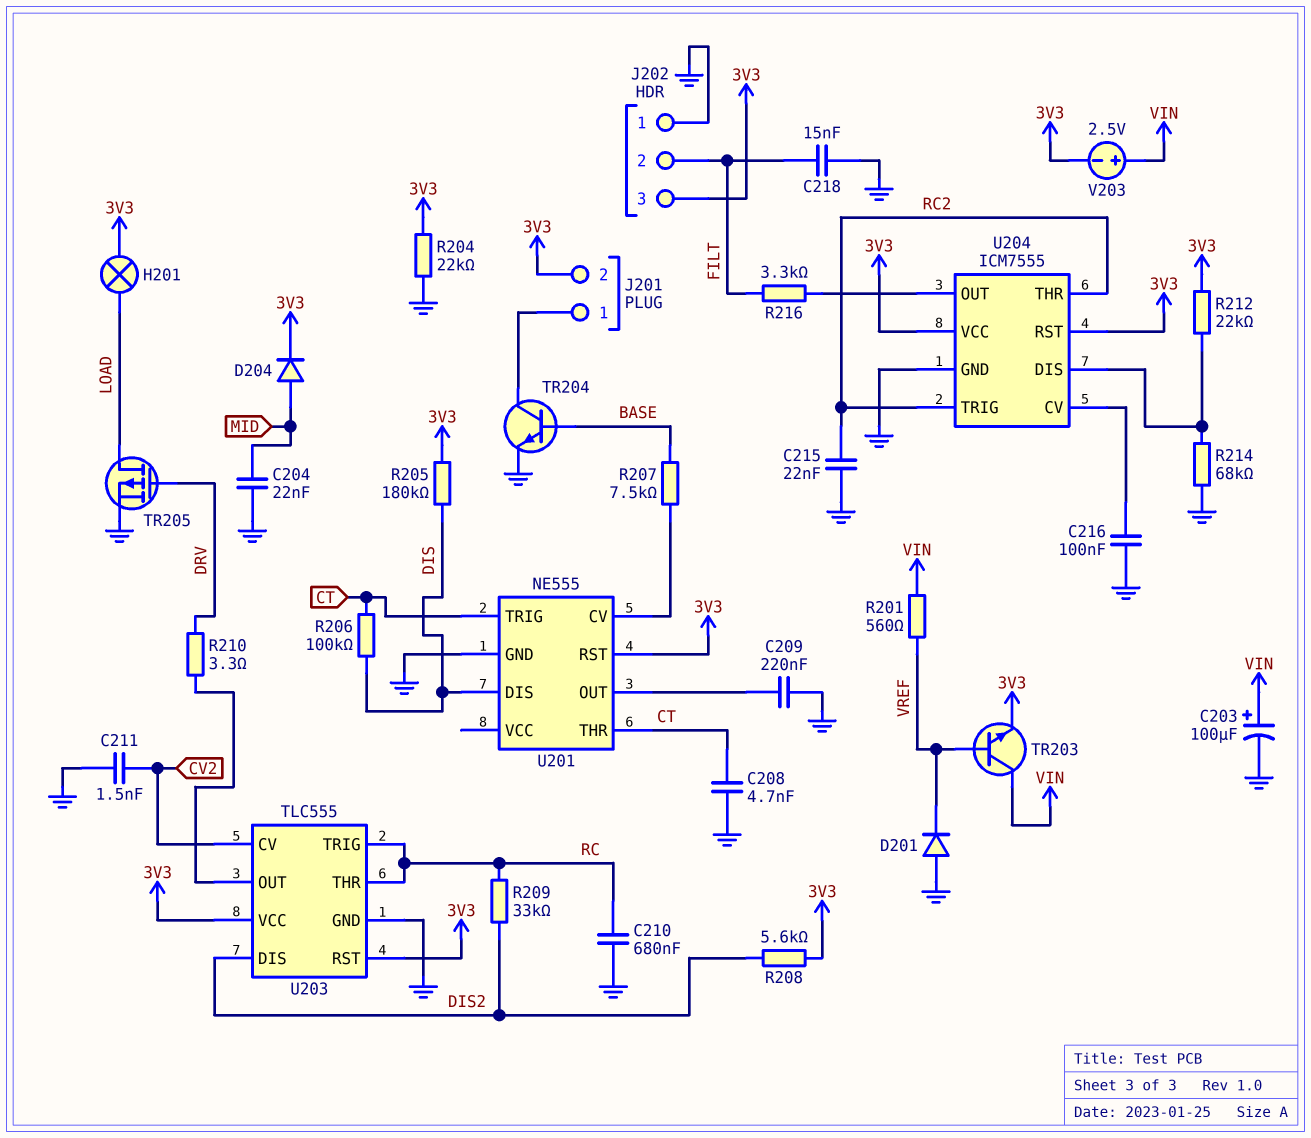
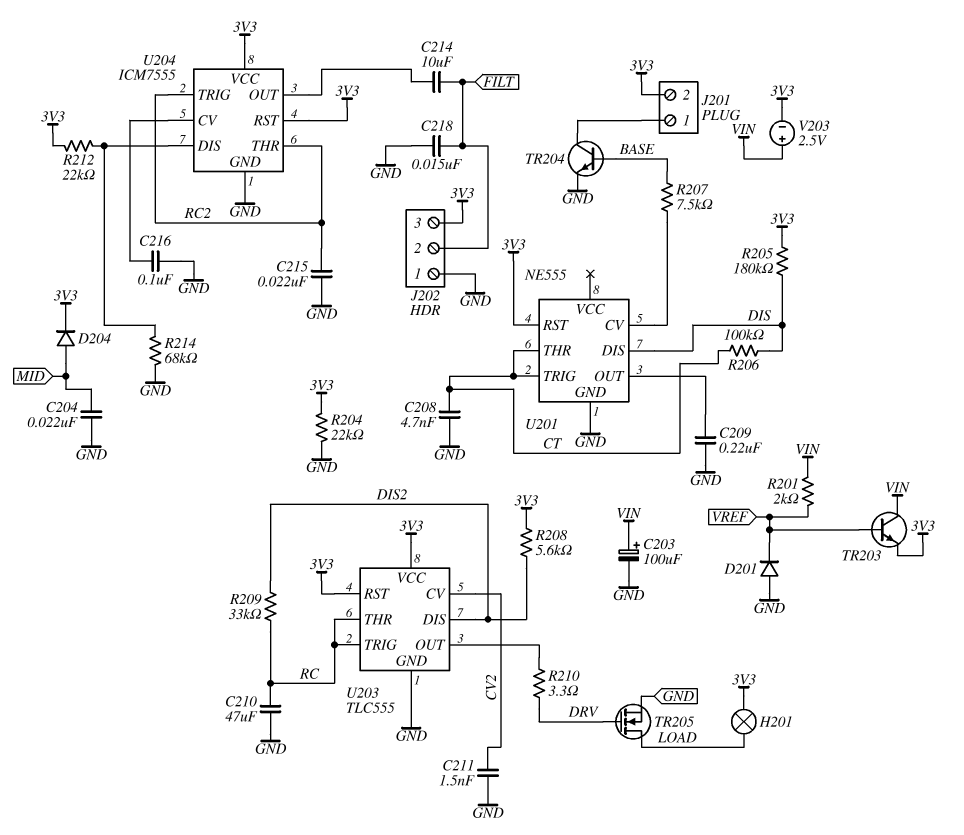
C210: 680nF (GND, RC) -> 47uF (GND, RC)
C214: none -> 10uF (FILT, U204/OUT)
R201: 560 (VIN, VREF) -> 2k (VIN, VREF)
R216: 3.3k (FILT, U204/OUT) -> none
TR205: PMOS (G DRV, D LOAD, S GND) -> NMOS (G DRV, D LOAD, S GND)

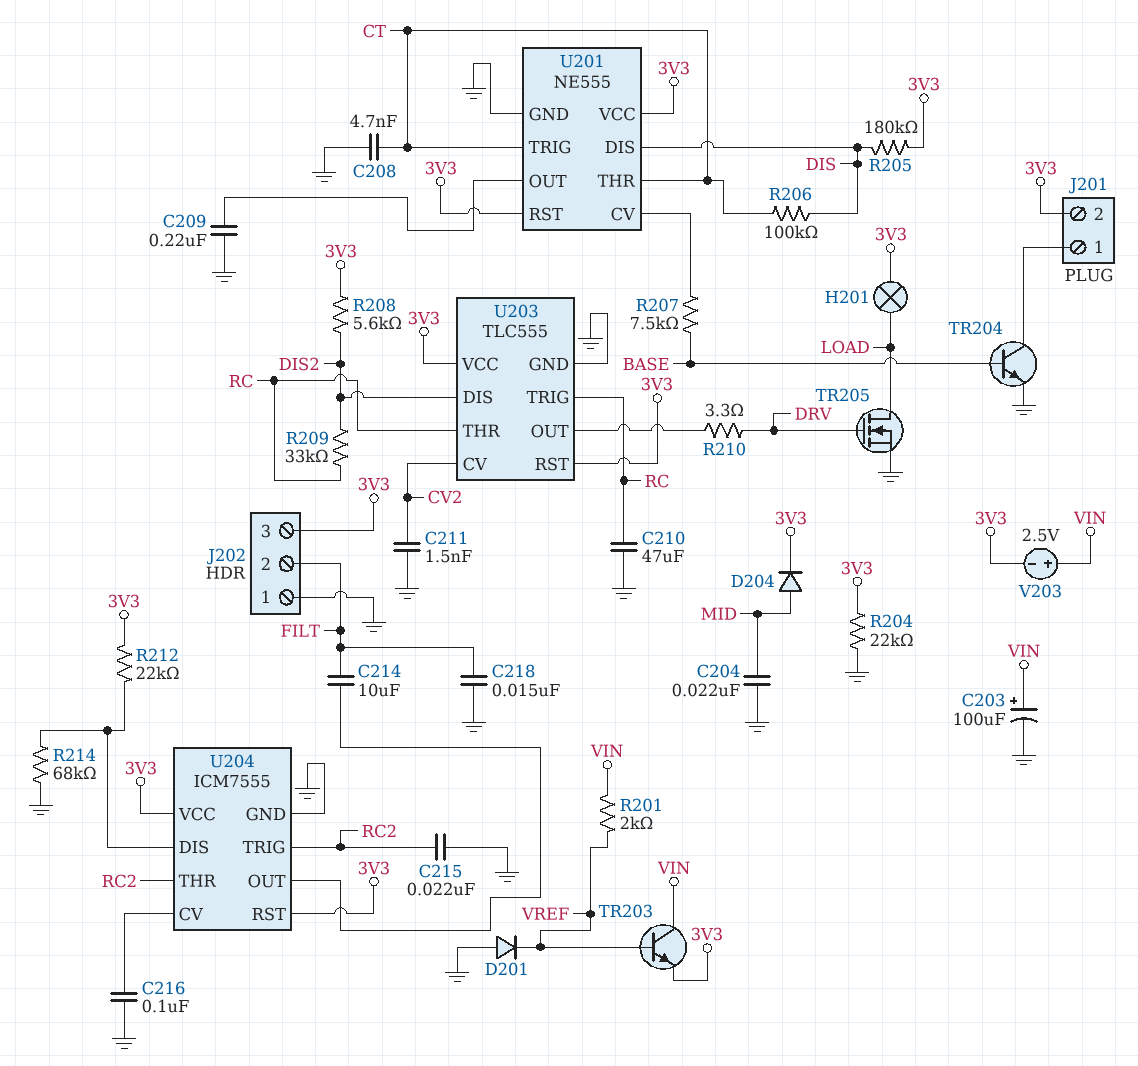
U201 pin VCC: none -> 3V3

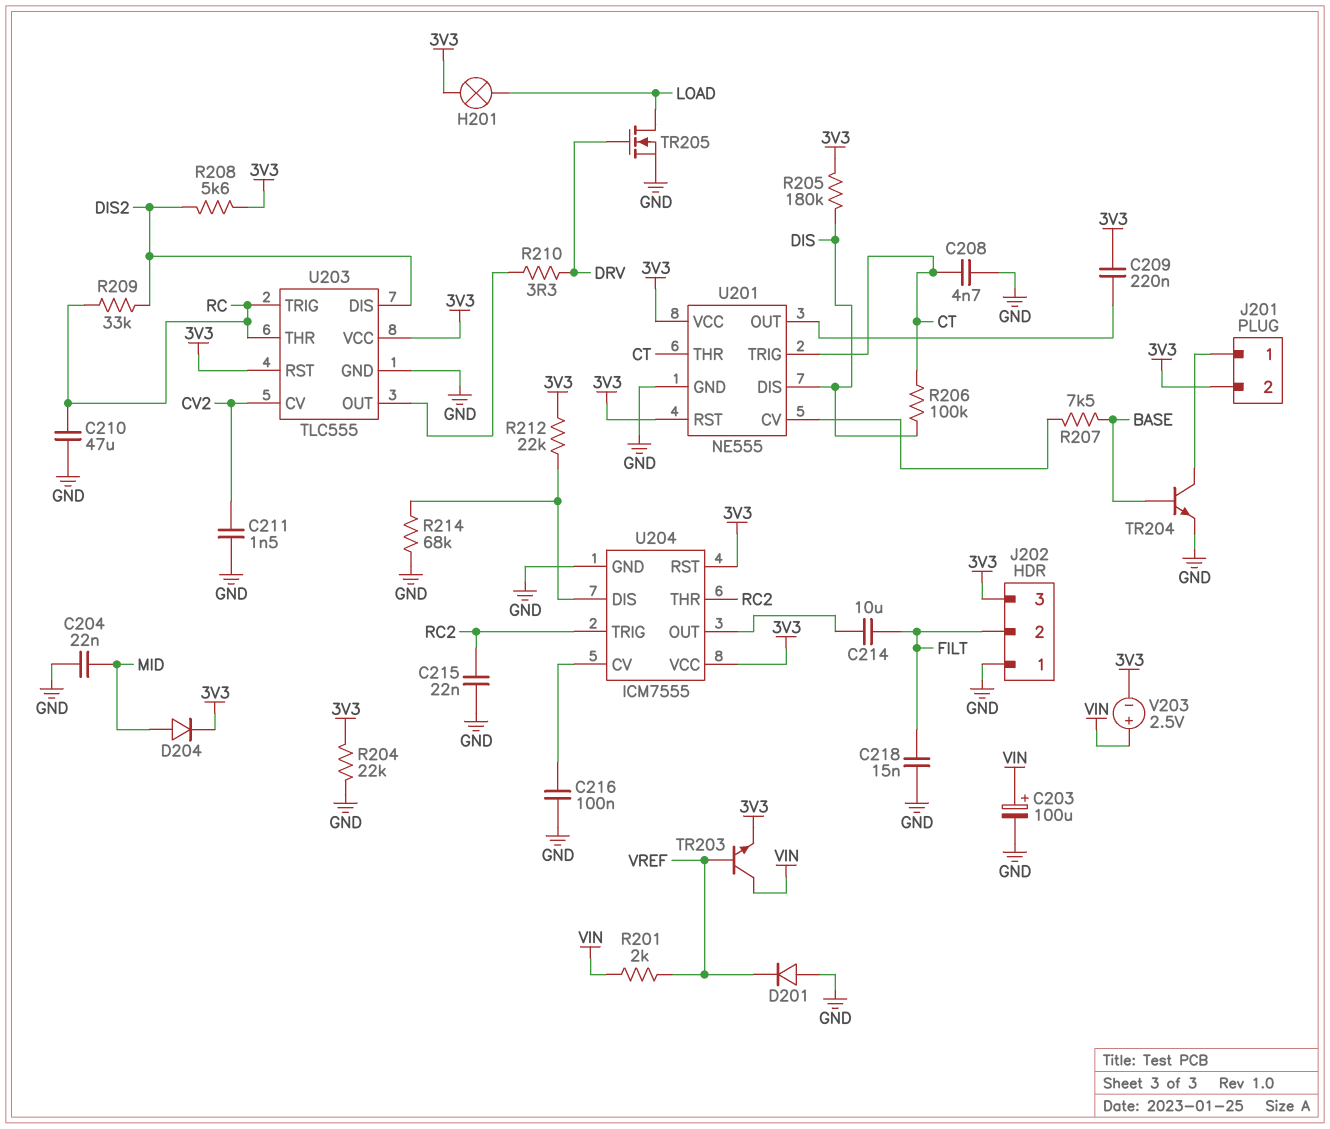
C209: 220nF (GND, U201/OUT) -> 220nF (3V3, U201/OUT)

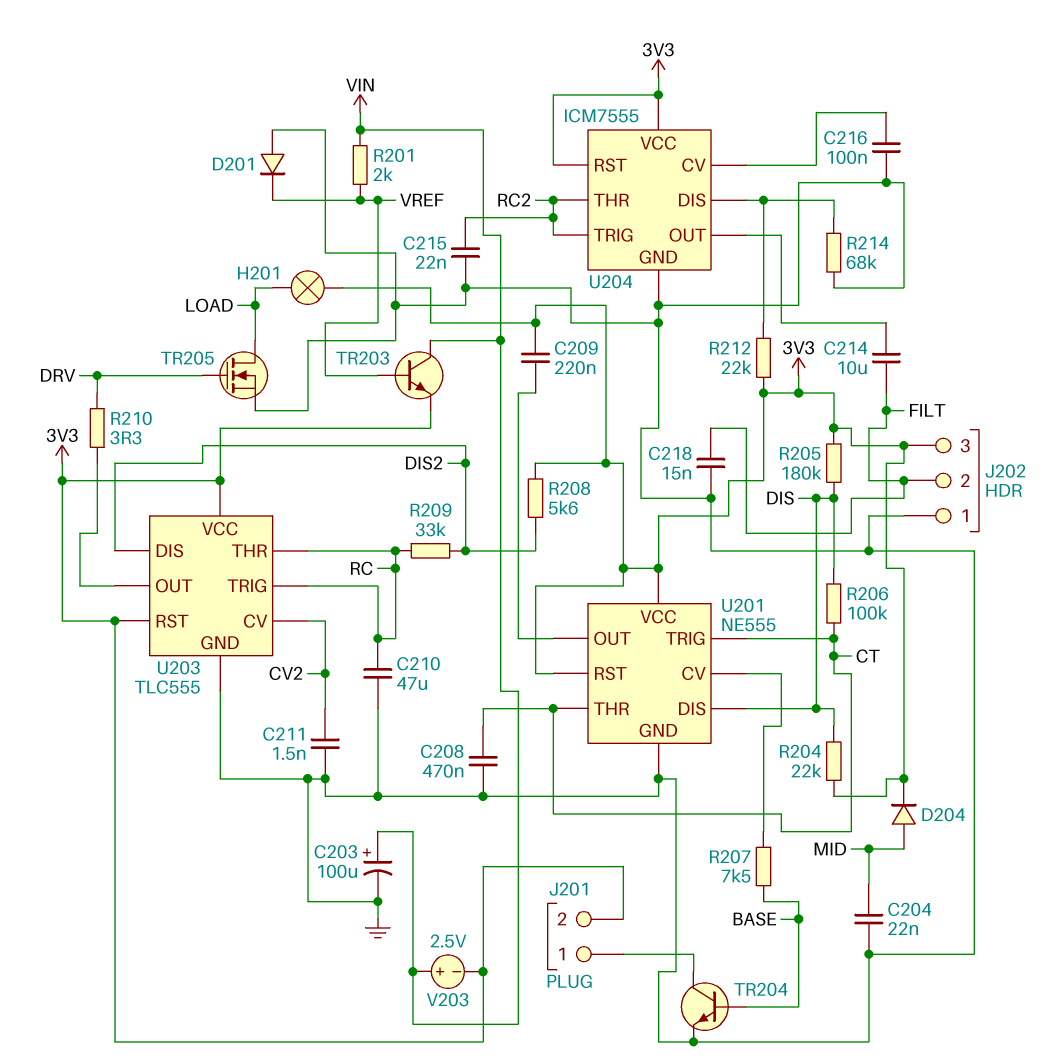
C208: 4.7nF (CT, GND) -> 470nF (CT, GND)
R204: 22k (3V3, GND) -> 22k (3V3, DIS)

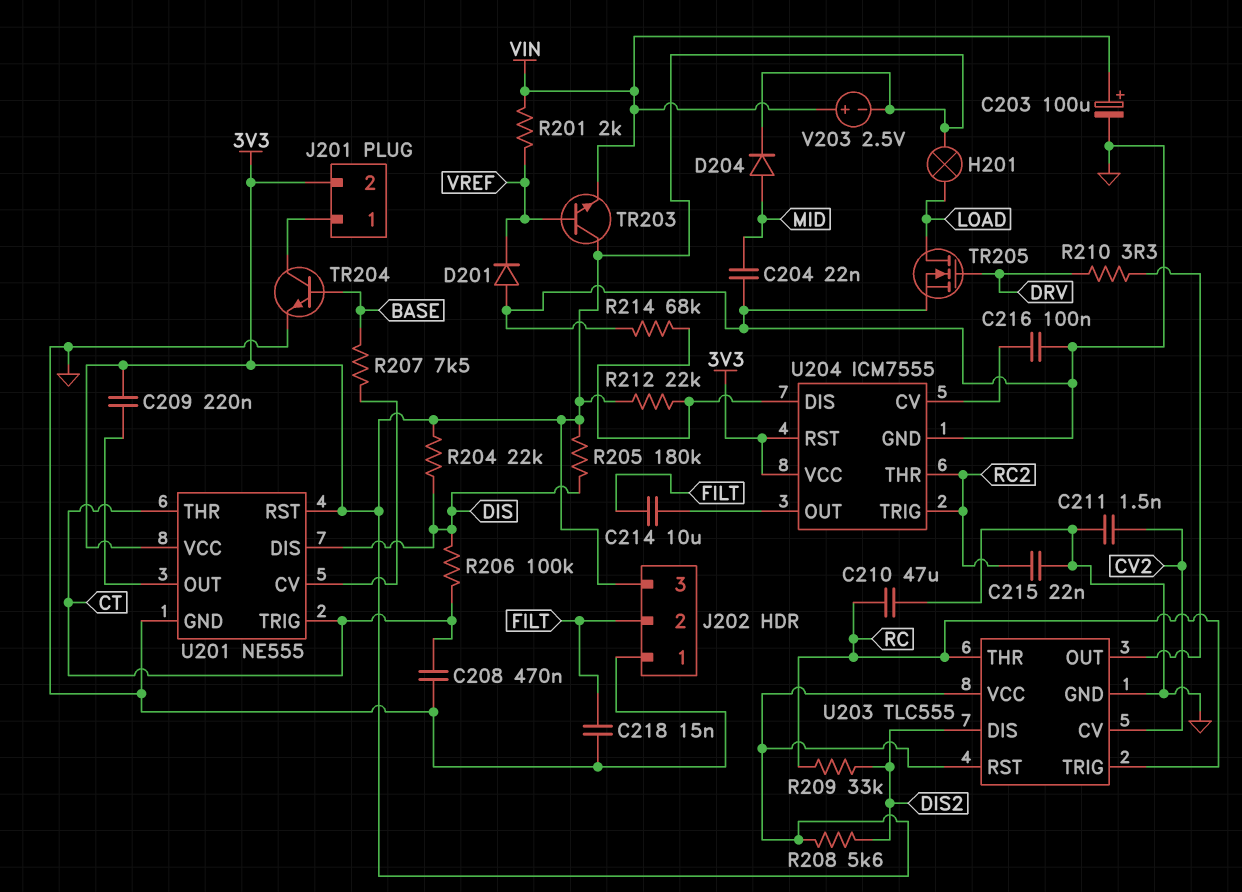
TR203: NPN (B VREF, C VIN, E 3V3) -> NPN (B VREF, C 3V3, E VIN)

